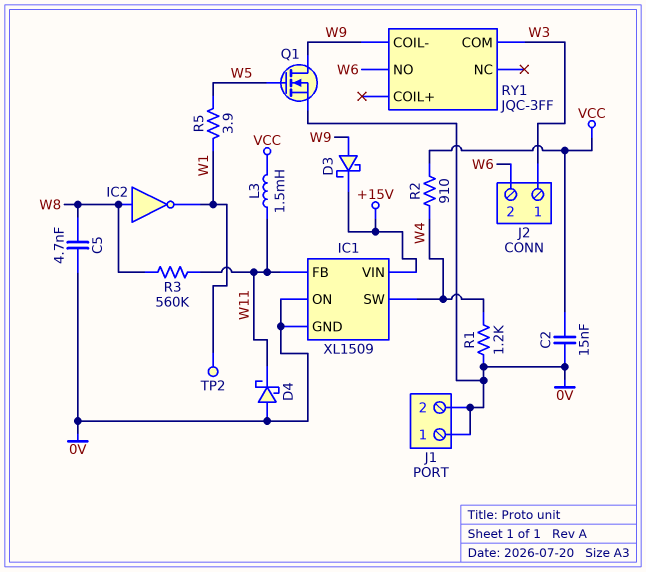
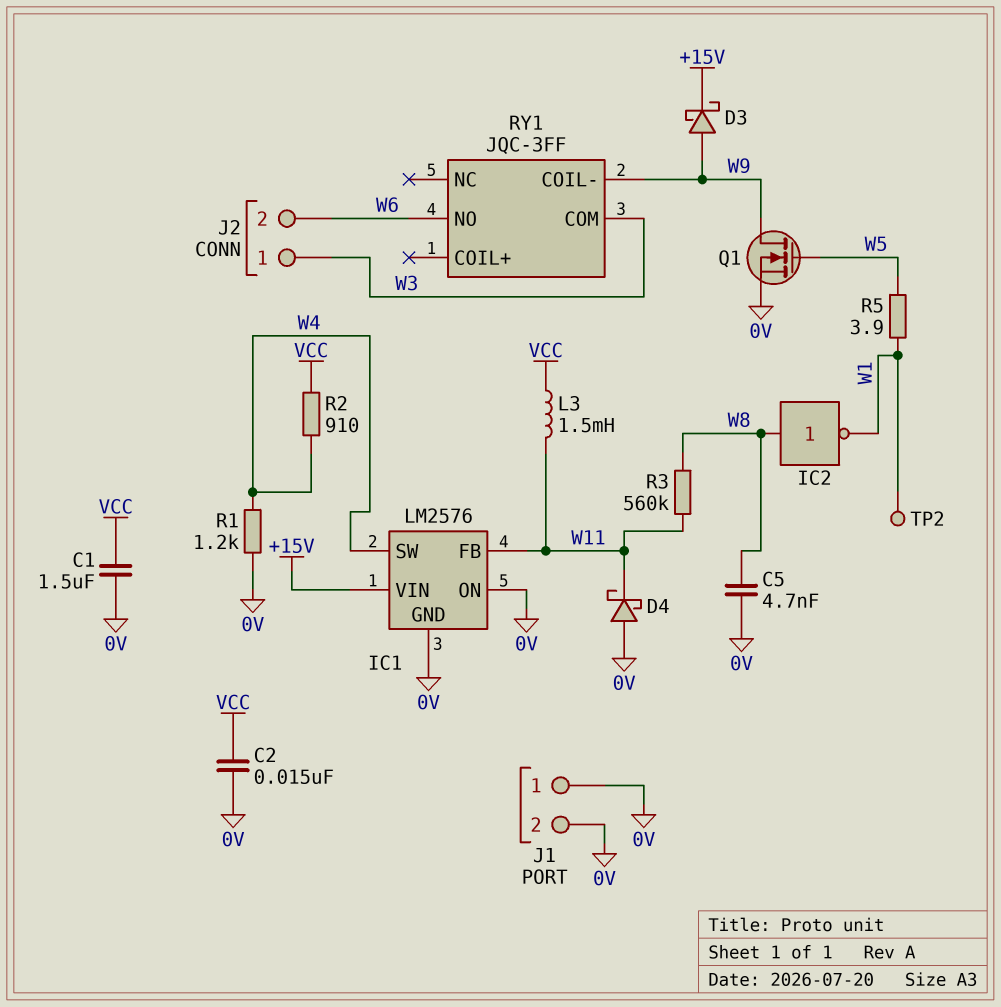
C1: none -> 1.5uF (0V, VCC)
IC1: XL1509 -> LM2576

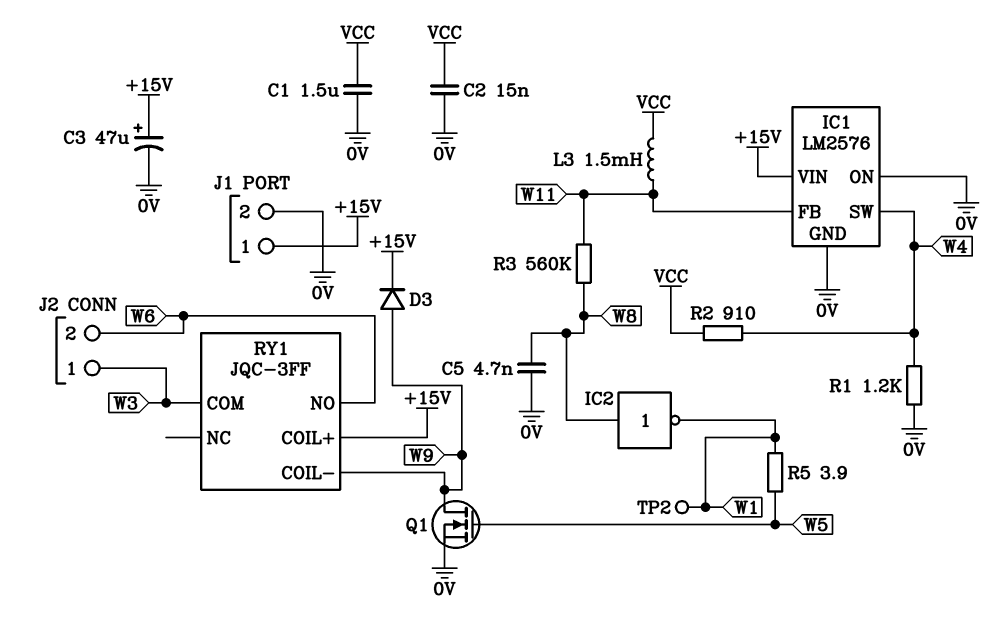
C3: none -> 47uF (plus +15V, minus 0V)
D3: schottky (A W9, K +15V) -> diode (A W9, K +15V)
D4: schottky (A 0V, K W11) -> none
J1 pin 1: 0V -> +15V
RY1 pin COIL+: none -> +15V

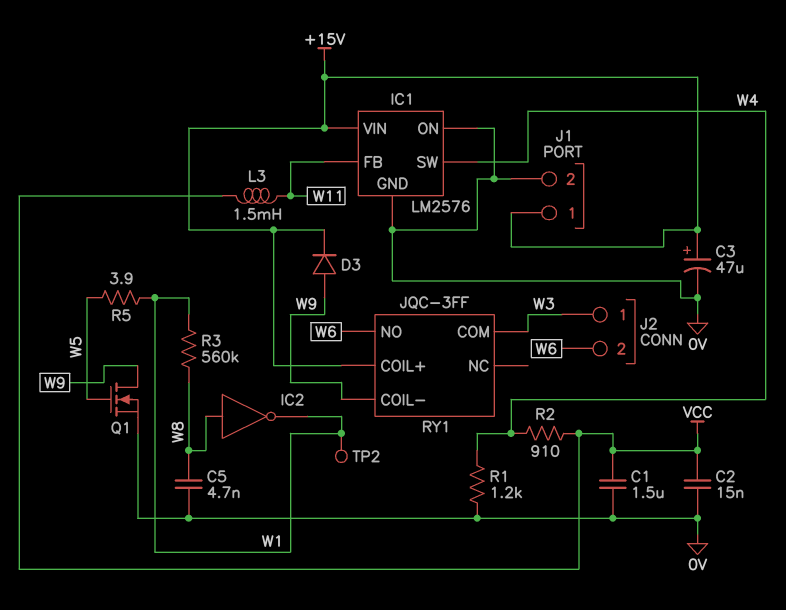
R3: 560k (W8, W11) -> 560k (W1, W8)

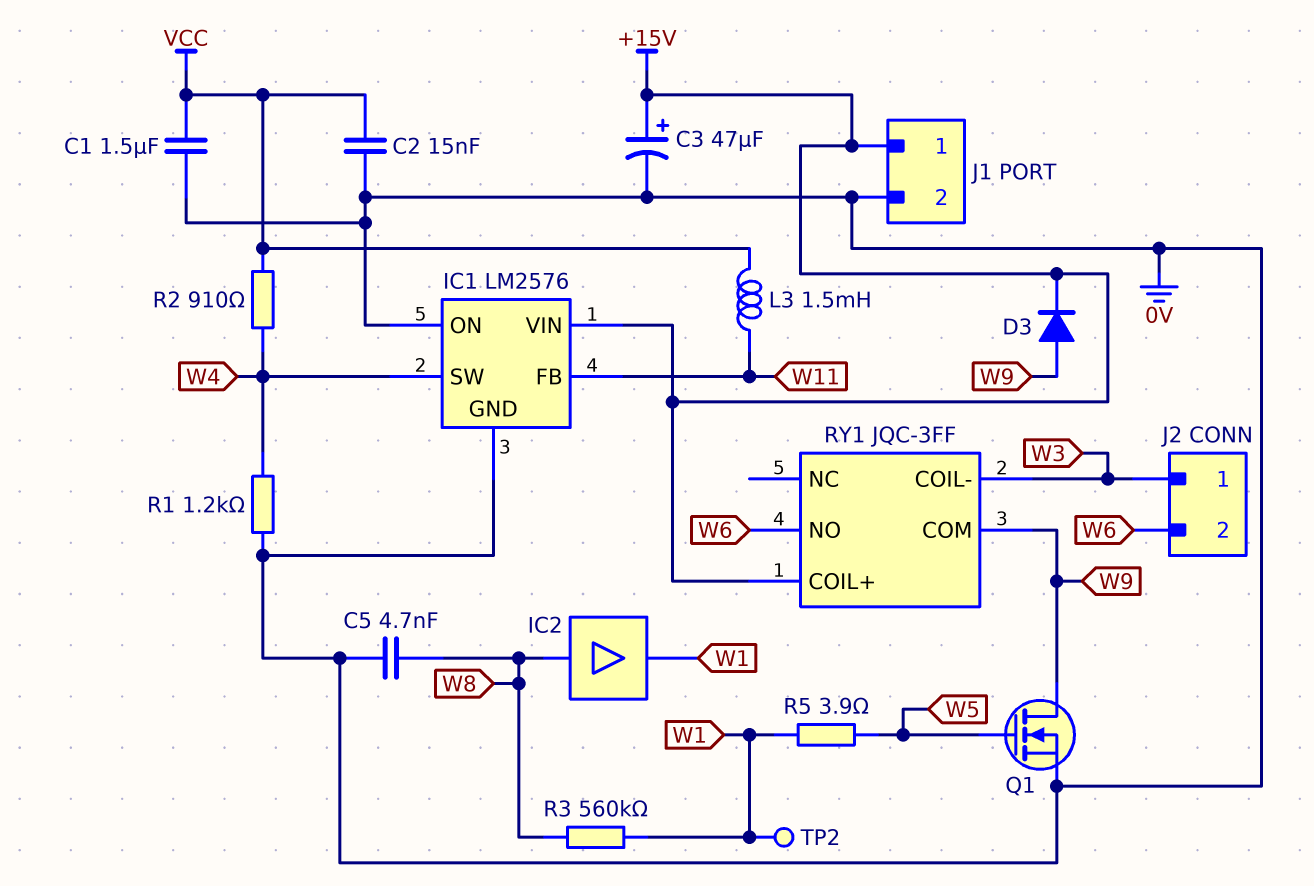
IC2: NOT (in W8, out W1) -> buffer (in W8, out W1)
RY1 pin COIL-: W9 -> W3
RY1 pin COM: W3 -> W9

